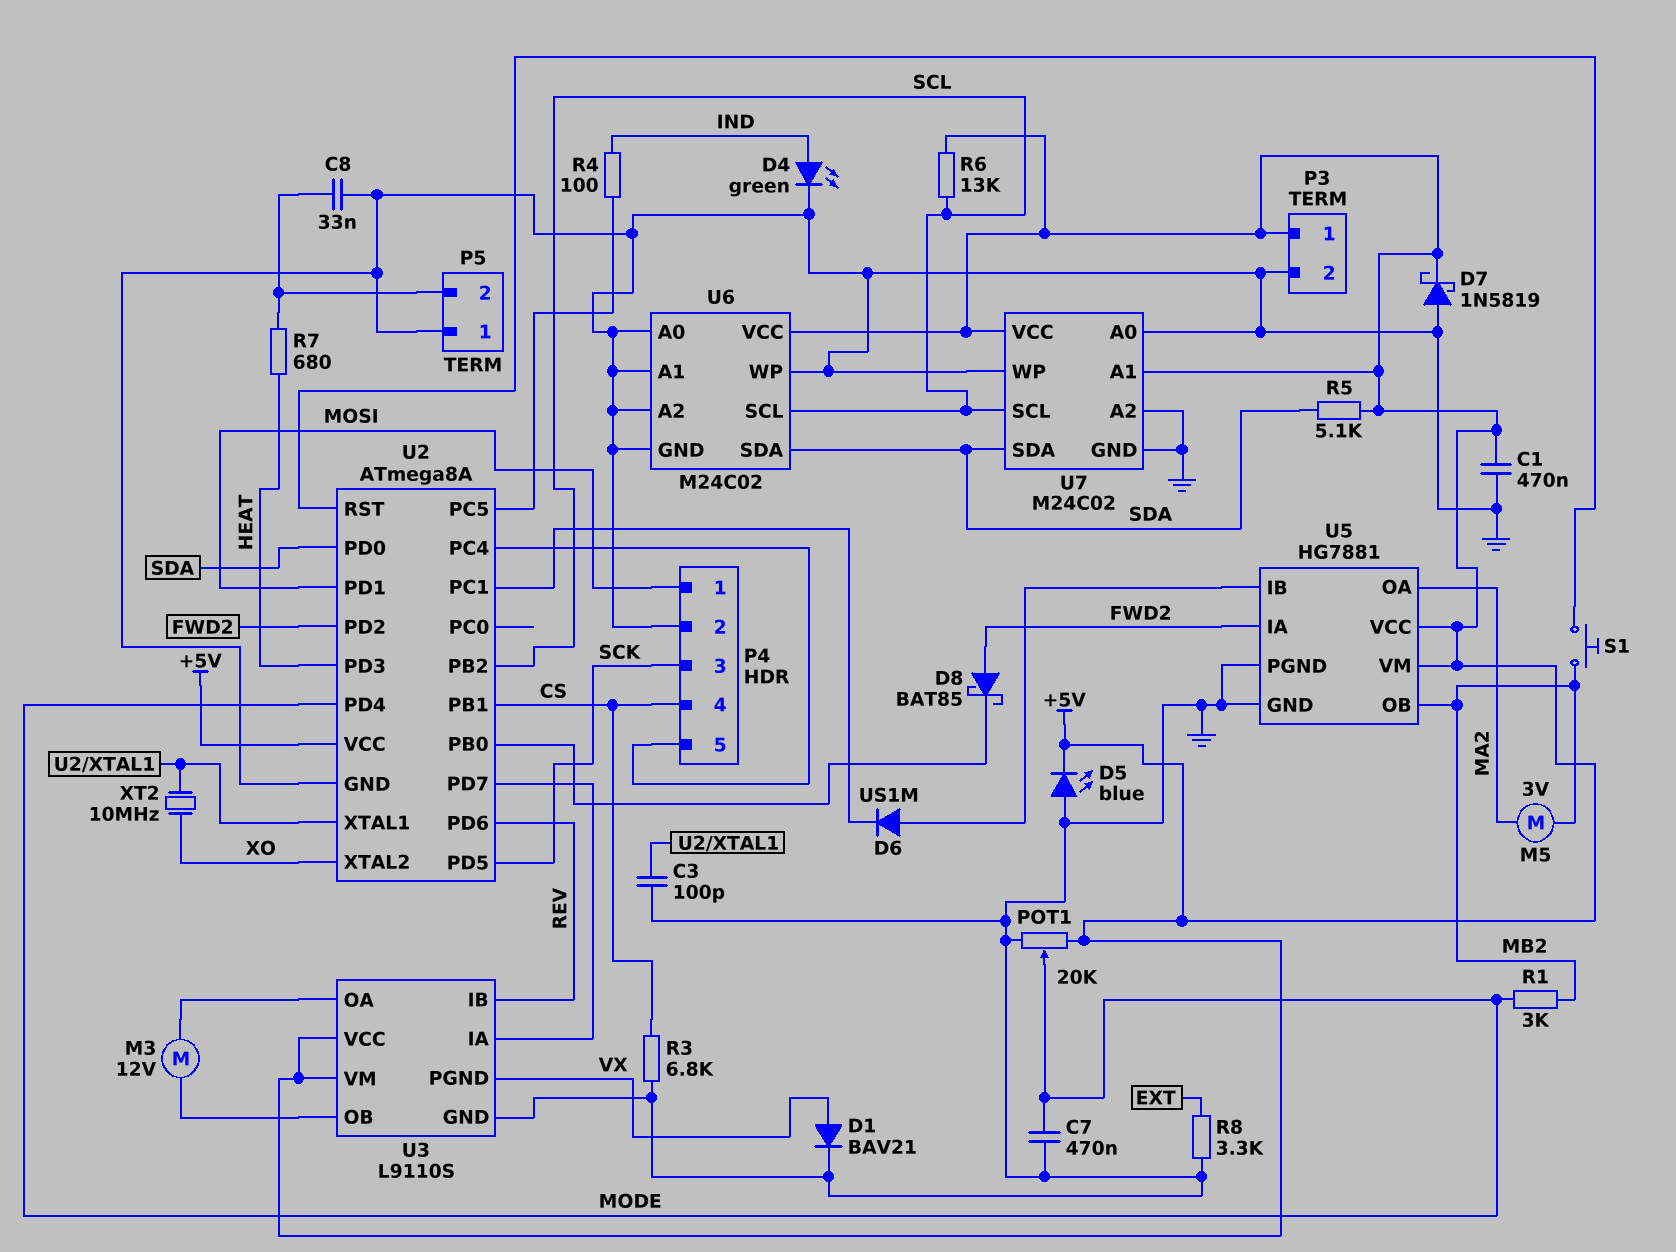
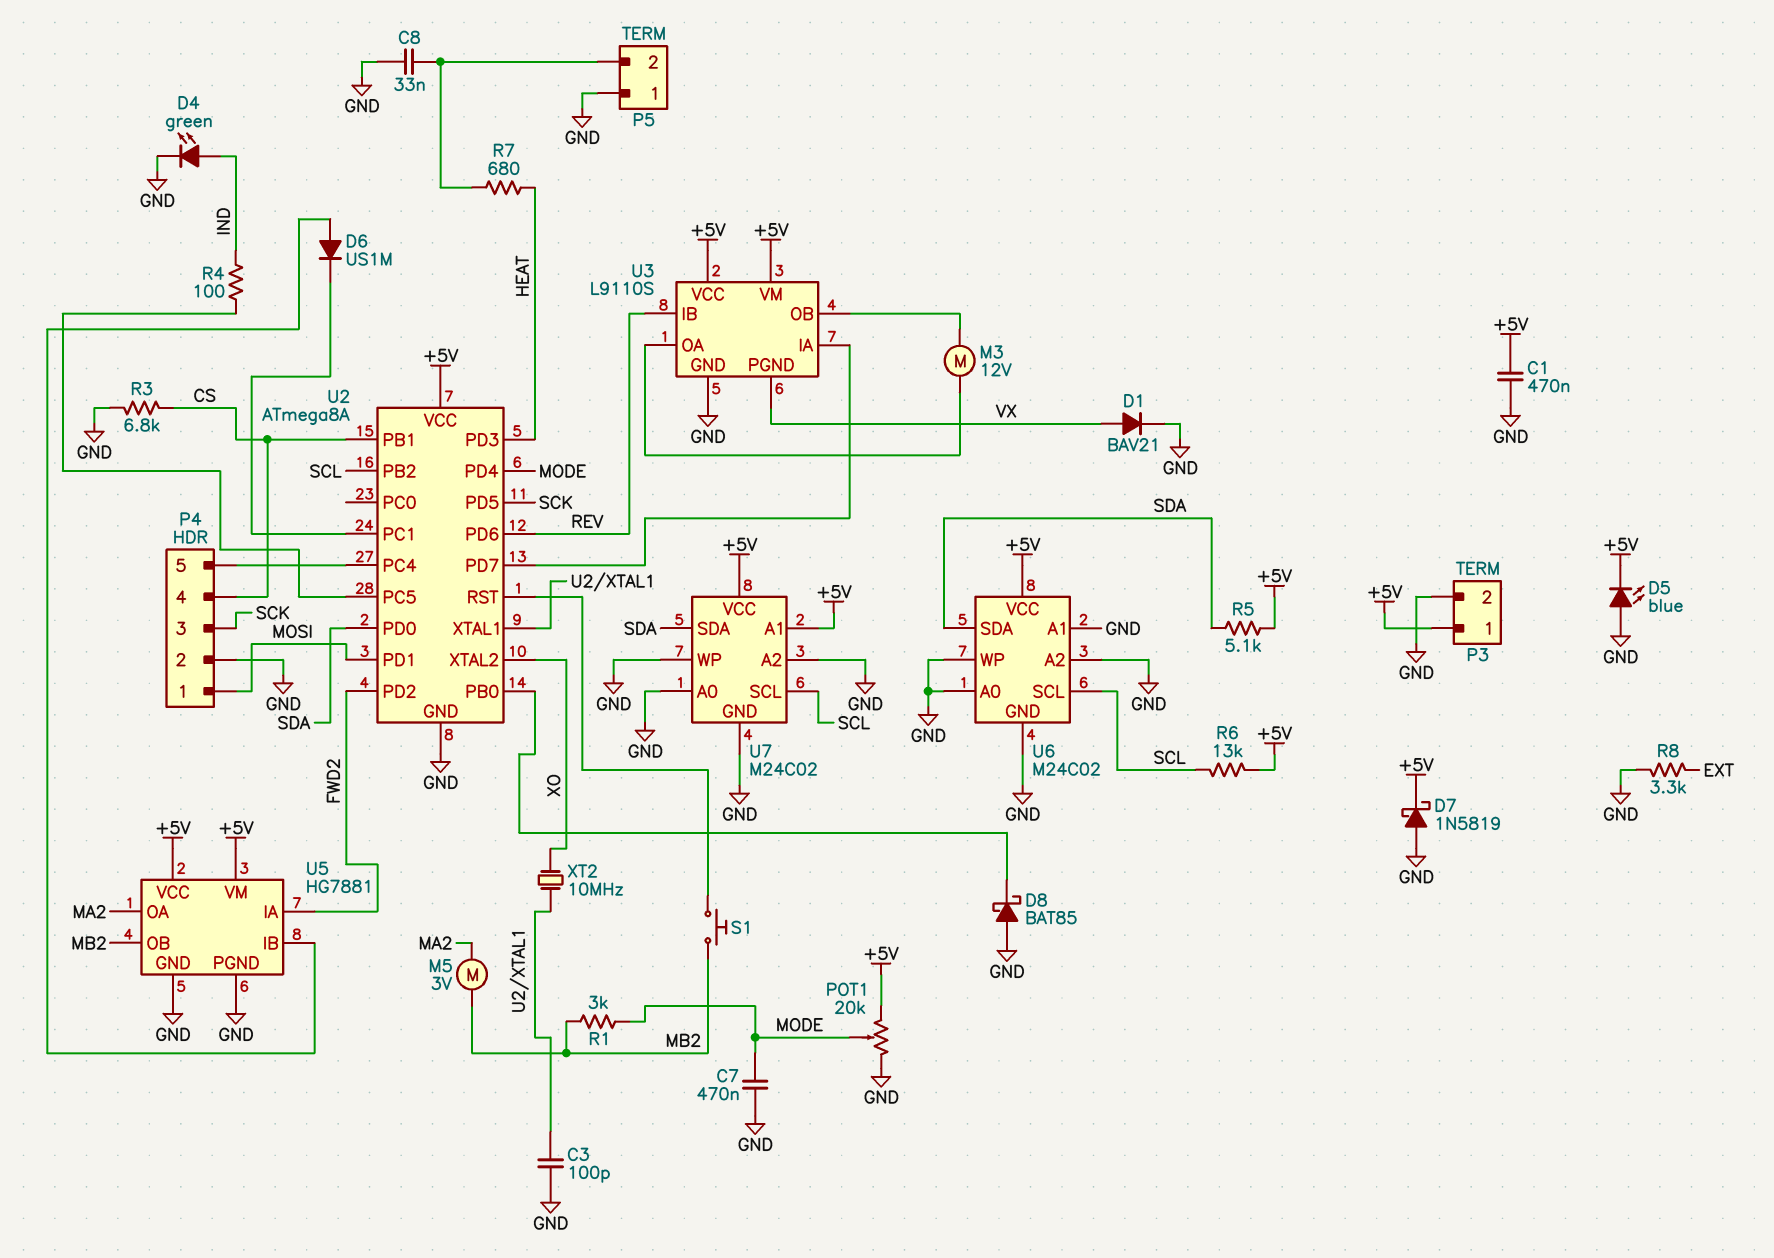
D8: schottky BAT85 (A FWD2, K U2/PB0) -> schottky BAT85 (A GND, K U2/PB0)

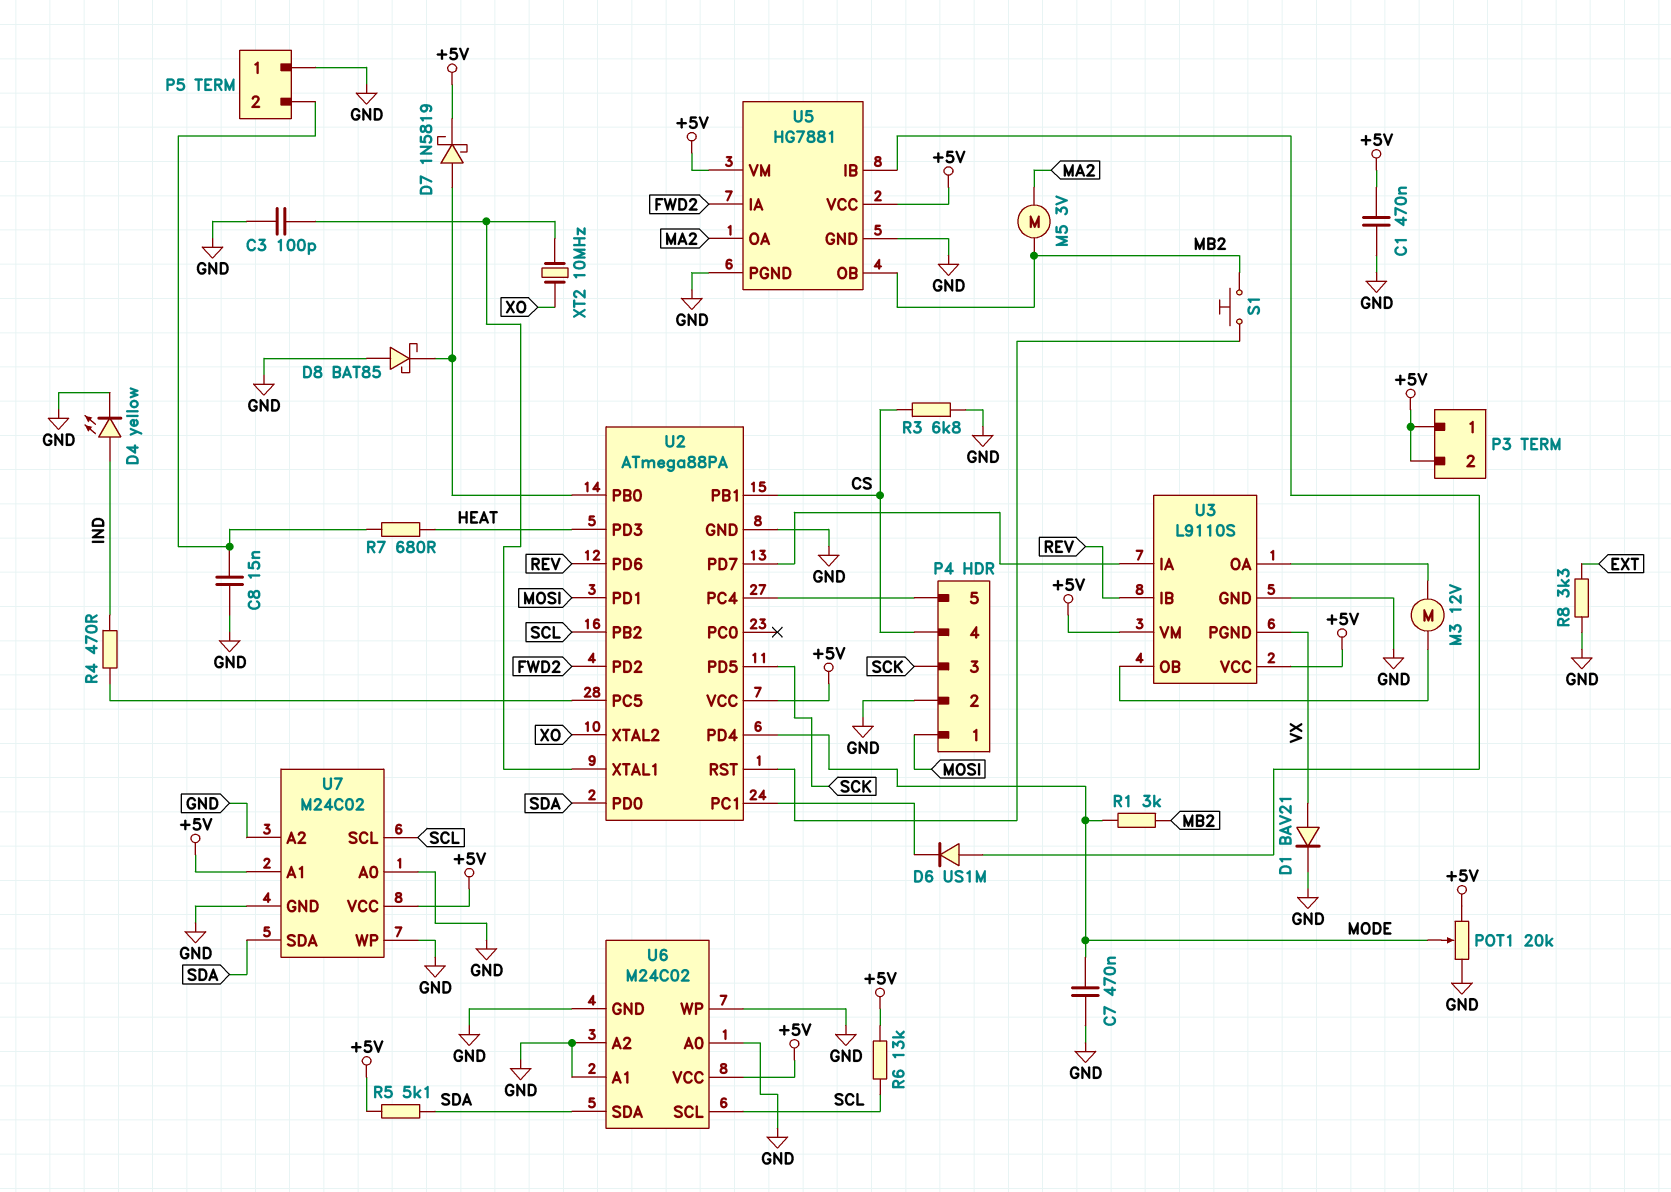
C8: 33nF (GND, P5/2) -> 15nF (GND, P5/2)
D4: LED green (A IND, K GND) -> LED yellow (A IND, K GND)
D5: LED blue (A GND, K +5V) -> none
D7: schottky 1N5819 (A GND, K +5V) -> schottky 1N5819 (A U2/PB0, K +5V)
P3 pin 2: GND -> +5V
R4: 100 (IND, U2/PC5) -> 470 (IND, U2/PC5)
U2: ATmega8A -> ATmega88PA

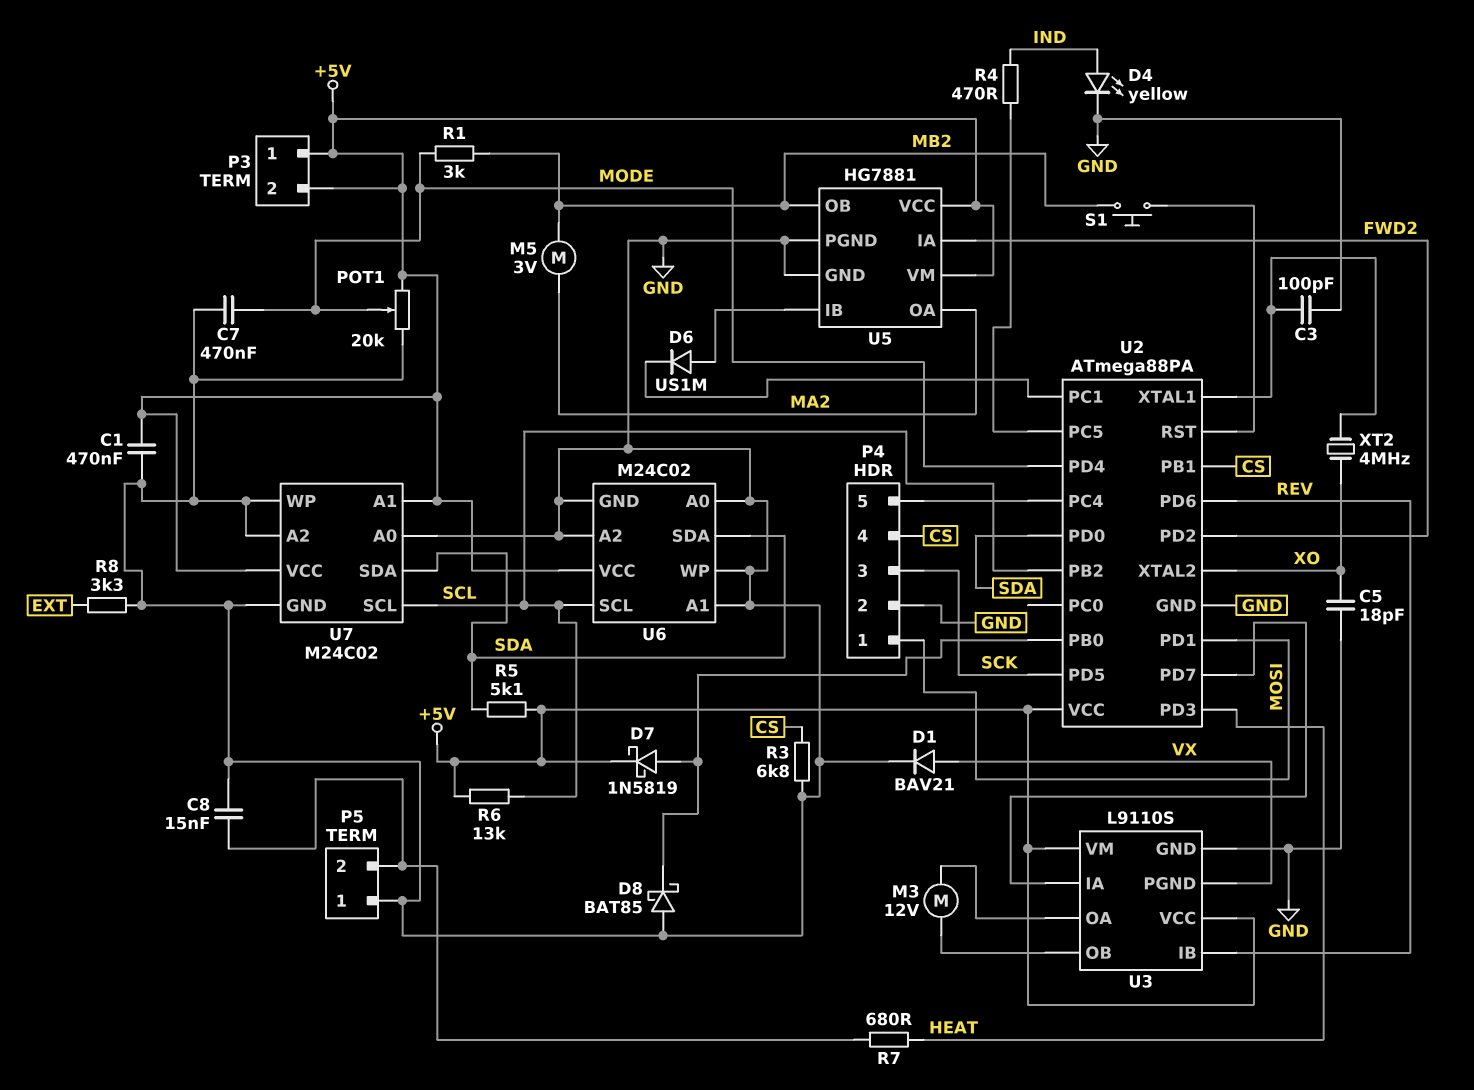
C5: none -> 18pF (GND, XO)
XT2: 10MHz (U2/XTAL1, XO) -> 4MHz (U2/XTAL1, XO)

